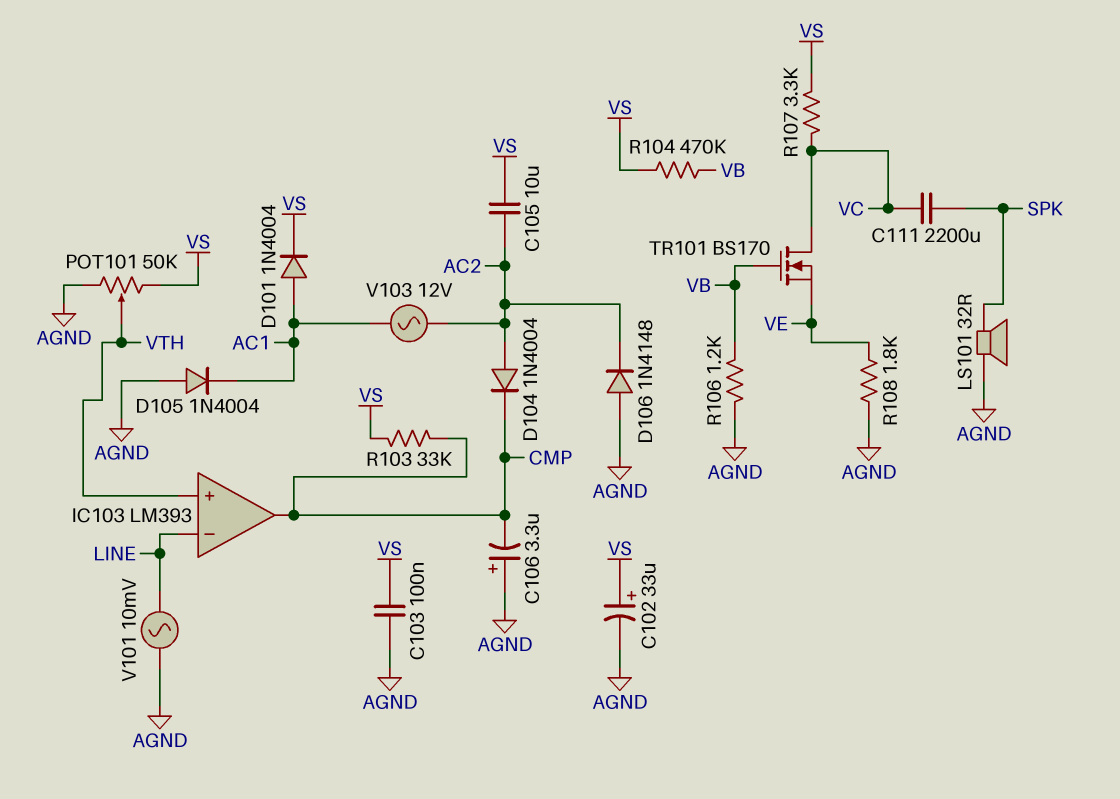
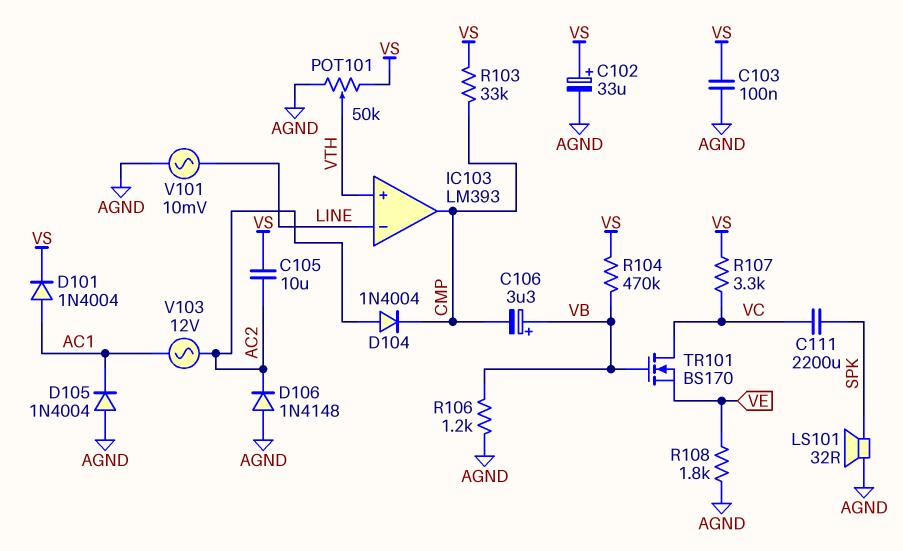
C106: 3.3uF (plus AGND, minus CMP) -> 3.3uF (plus VB, minus CMP)

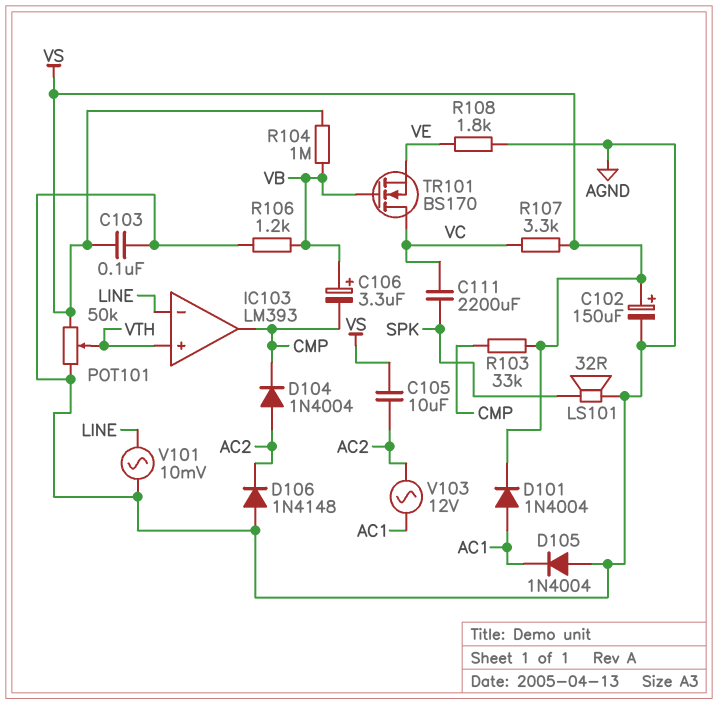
C102: 33uF (plus VS, minus AGND) -> 150uF (plus VS, minus AGND)
R104: 470k (VB, VS) -> 1M (VB, VS)

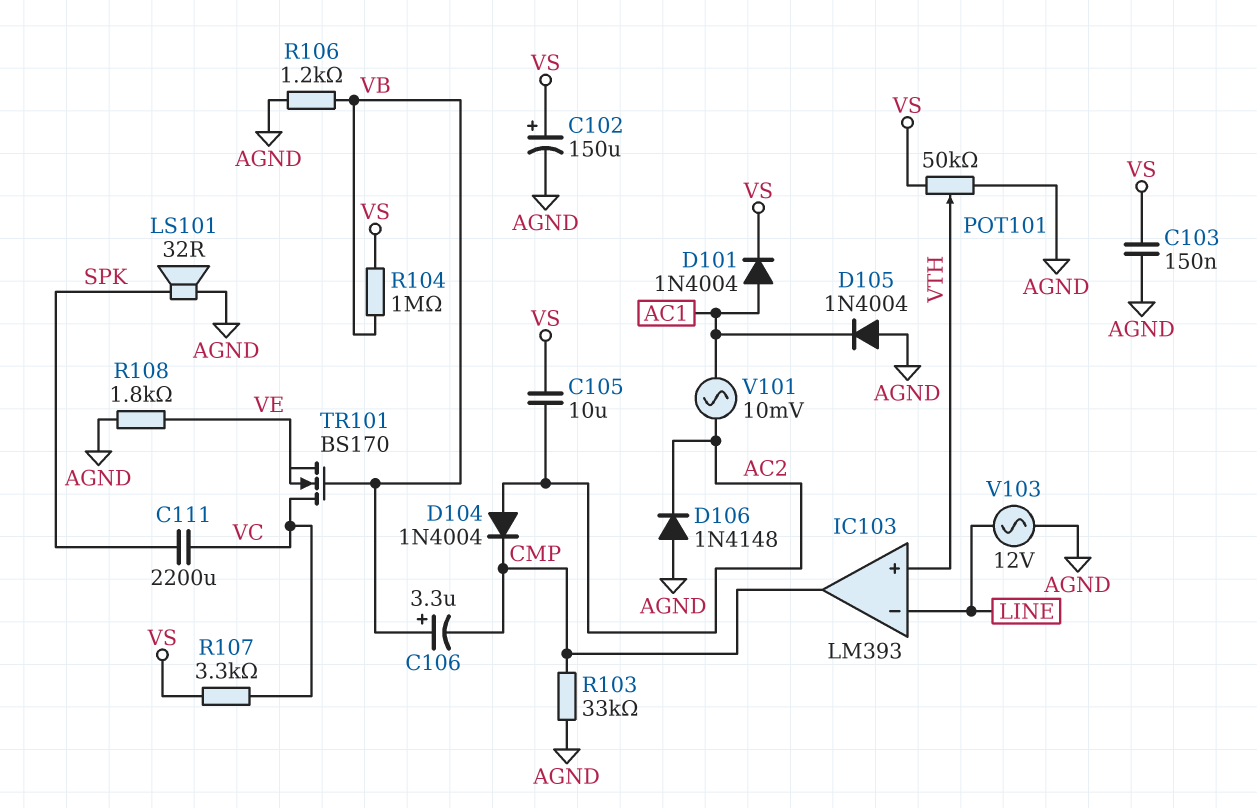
C103: 100nF (AGND, VS) -> 150nF (AGND, VS)
R103: 33k (CMP, VS) -> 33k (AGND, CMP)
V101: AC 10mV (AGND, LINE) -> AC 10mV (AC1, AC2)
V103: AC 12V (AC1, AC2) -> AC 12V (AGND, LINE)

